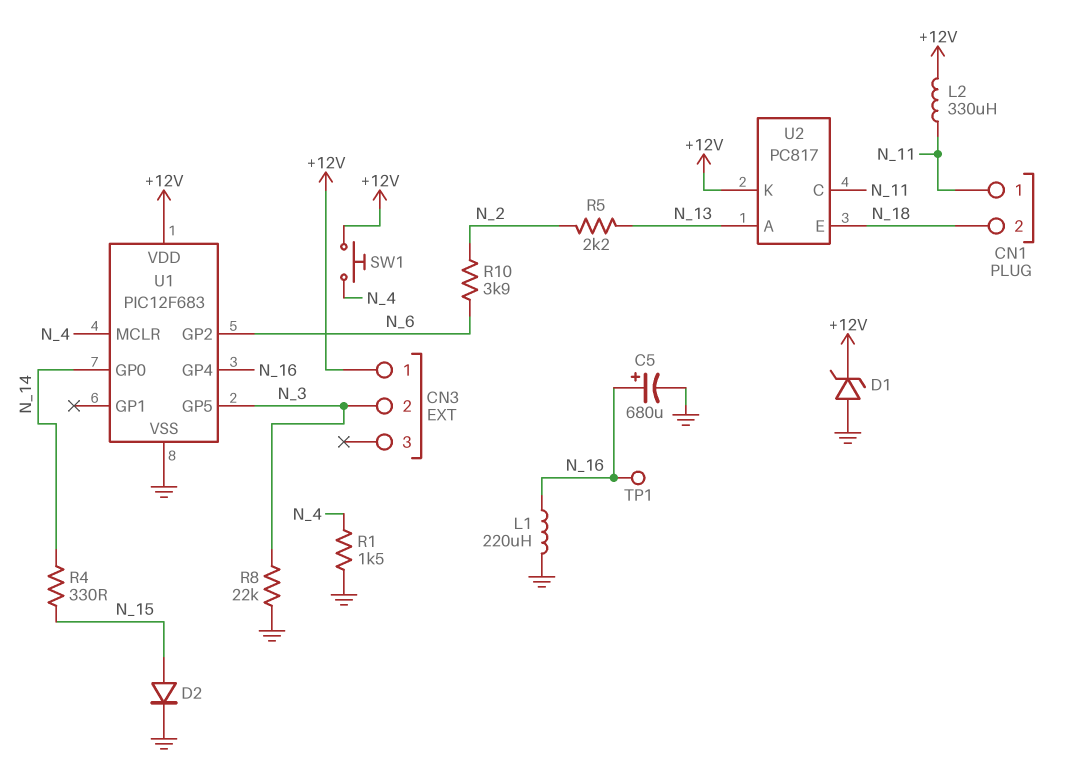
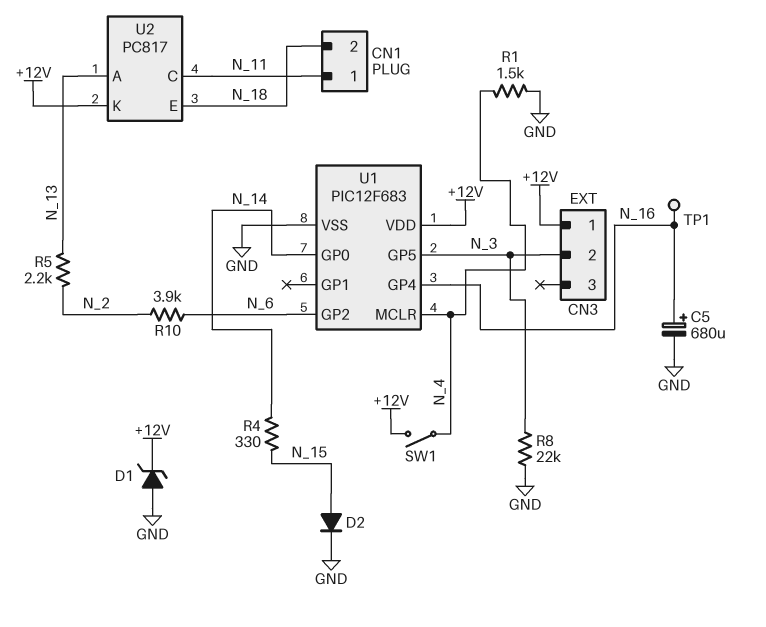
L1: 220uH (GND, N_16) -> none
L2: 330uH (+12V, N_11) -> none
SW1: button (+12V, N_4) -> switch (+12V, N_4)

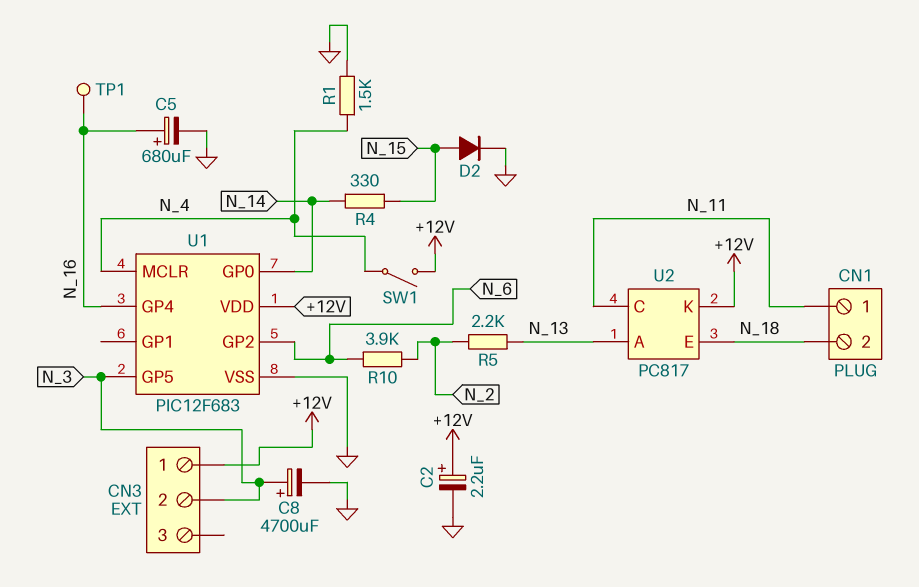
C2: none -> 2.2uF (plus +12V, minus GND)
C8: none -> 4700uF (plus N_3, minus GND)
D1: zener (A GND, K +12V) -> none
R8: 22k (GND, N_3) -> none

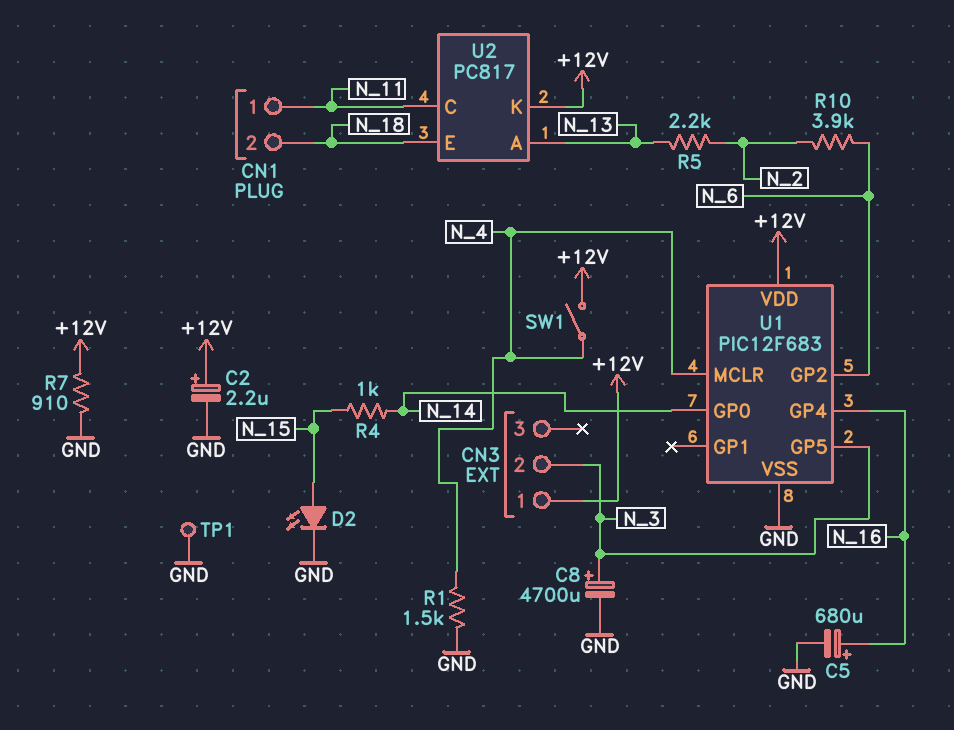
D2: diode (A N_15, K GND) -> LED (A N_15, K GND)
R4: 330 (N_14, N_15) -> 1k (N_14, N_15)
R7: none -> 910 (+12V, GND)
TP1: test point (N_16) -> test point (GND)

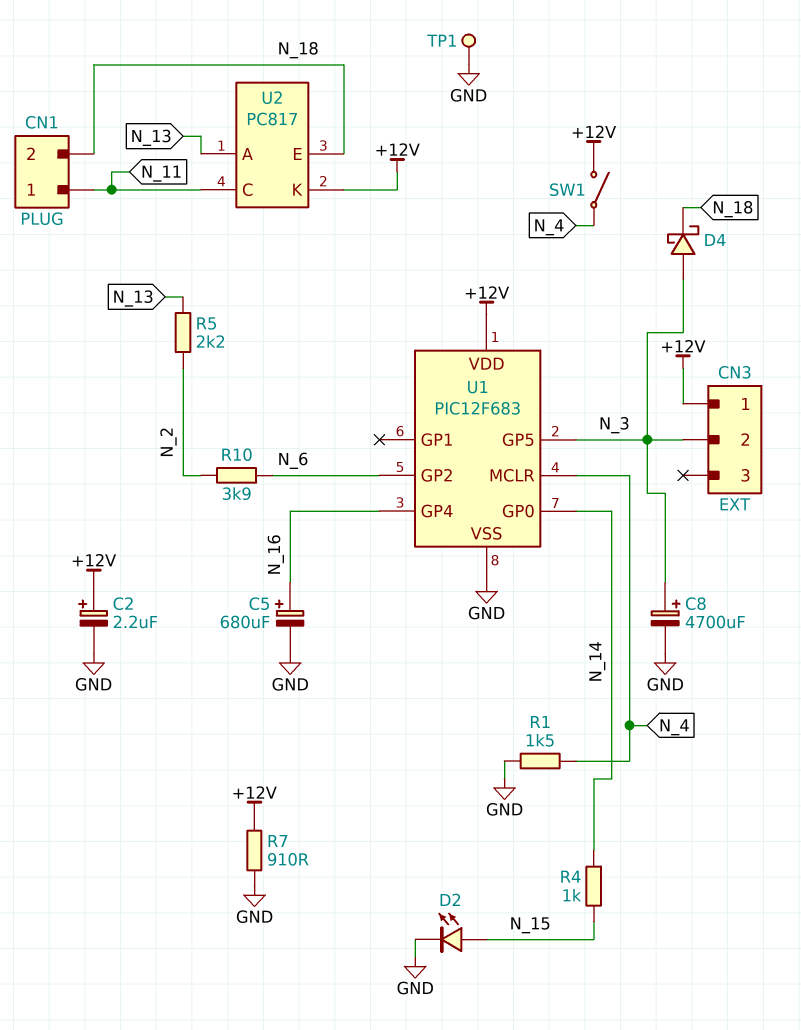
D4: none -> schottky (A N_3, K N_18)

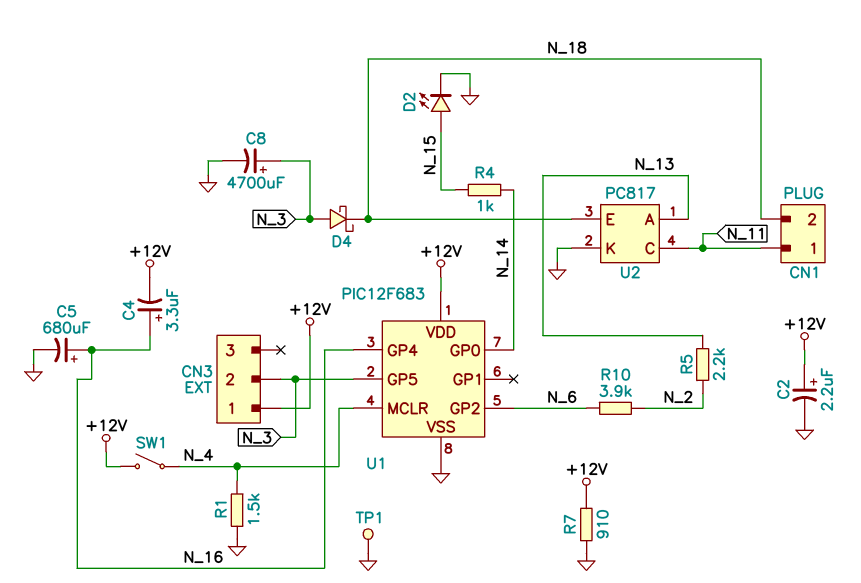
C4: none -> 3.3uF (plus N_16, minus +12V)
U2 pin K: +12V -> GND

